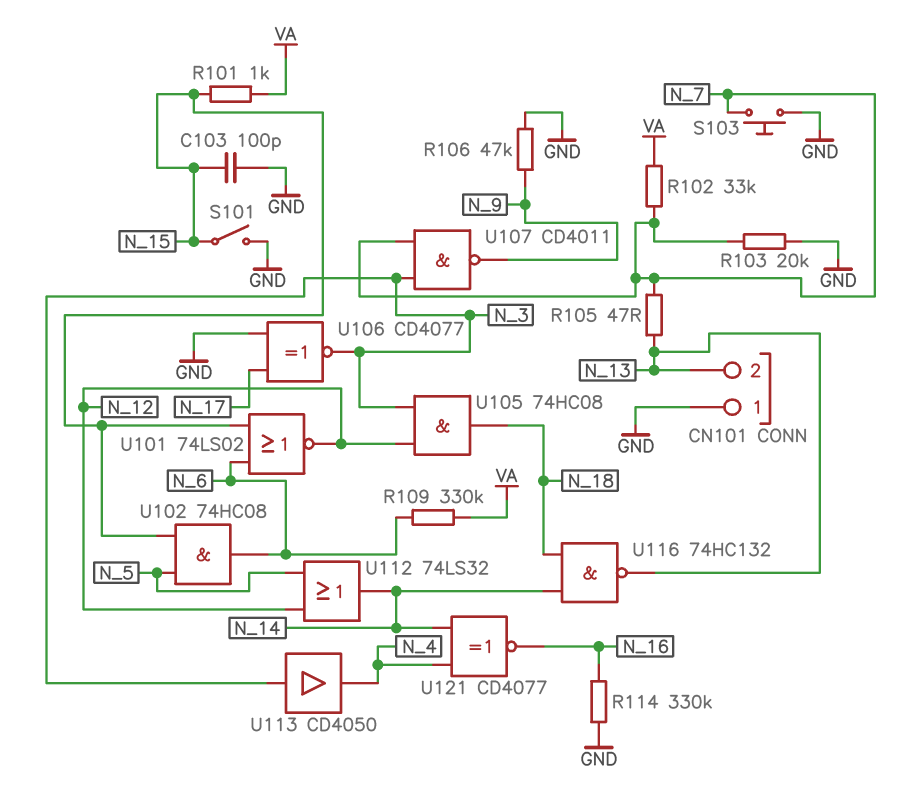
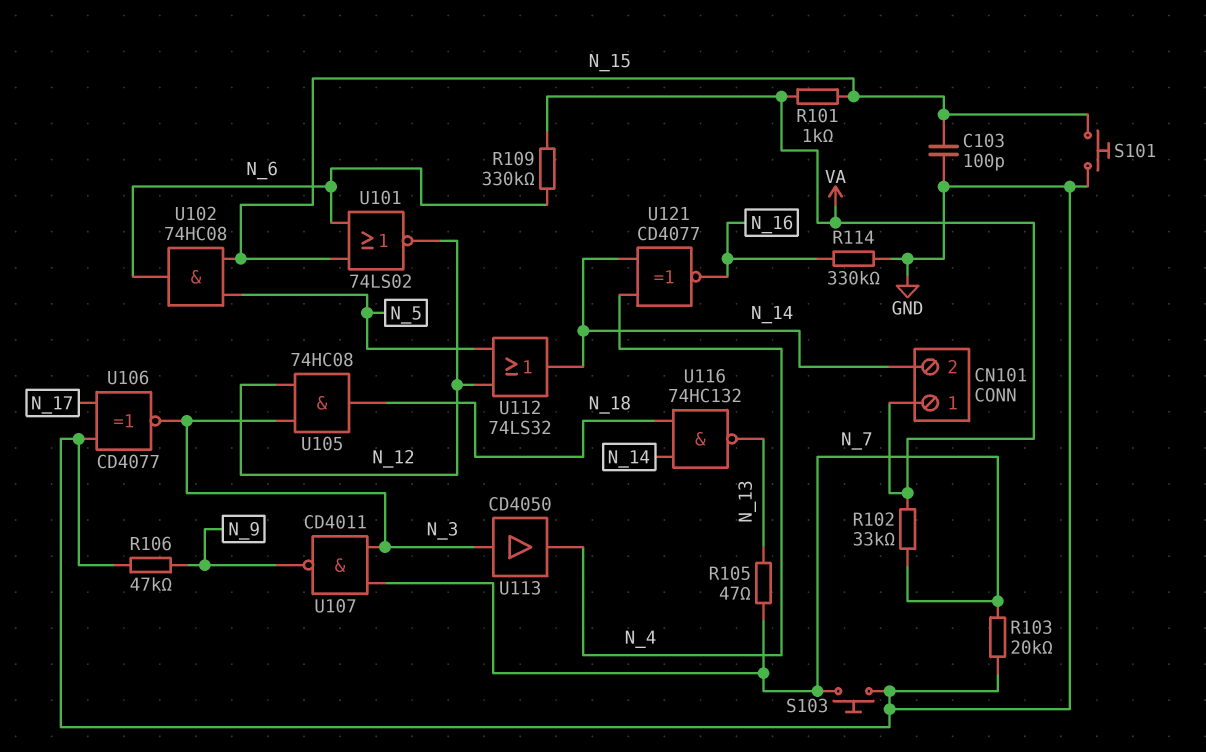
CN101 pin 1: GND -> VA
CN101 pin 2: N_13 -> N_14
S101: switch (GND, N_15) -> button (GND, N_15)

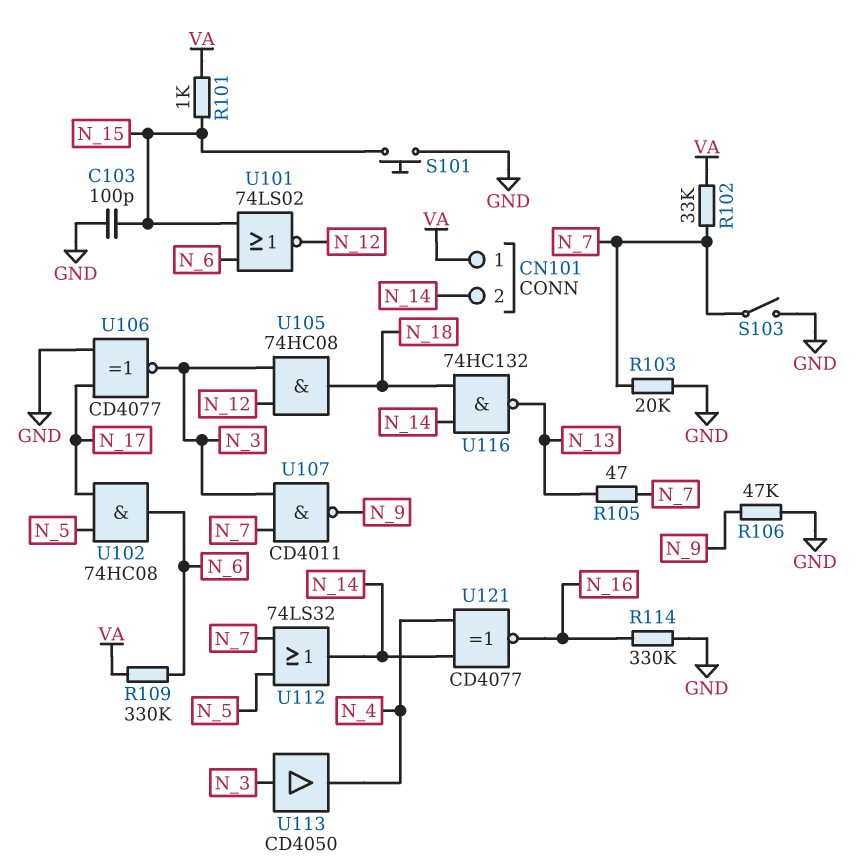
S103: button (GND, N_7) -> switch (GND, N_7)
U102: AND 74HC08 (in N_5, in N_15, out N_6) -> AND 74HC08 (in N_5, in N_17, out N_6)
U112: OR 74LS32 (in N_5, in N_12, out N_14) -> OR 74LS32 (in N_5, in N_7, out N_14)

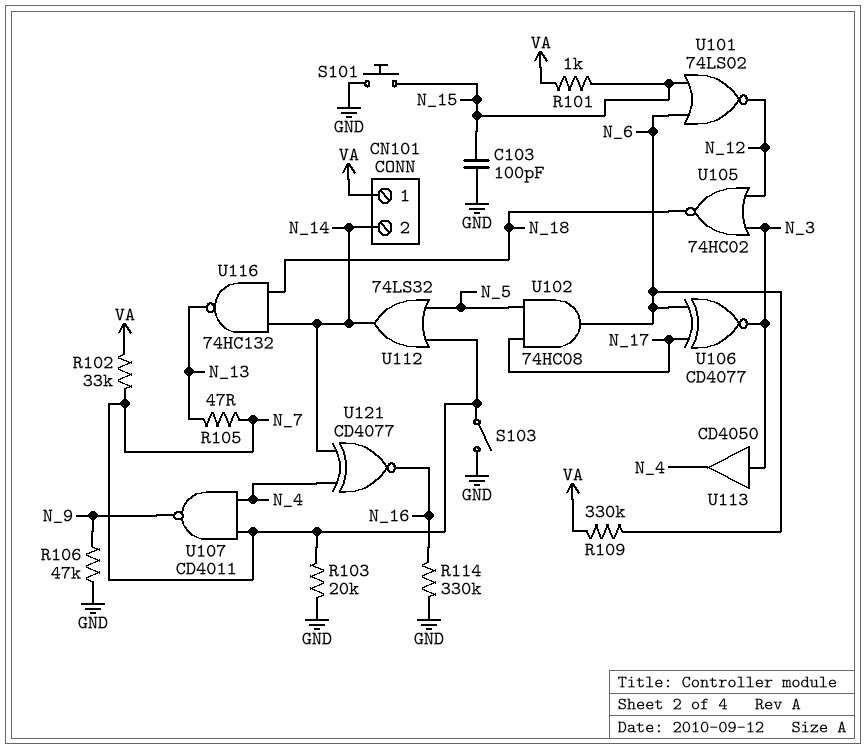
U105: AND 74HC08 (in N_3, in N_12, out N_18) -> NOR 74HC02 (in N_3, in N_12, out N_18)
U106: XNOR CD4077 (in GND, in N_17, out N_3) -> XNOR CD4077 (in N_6, in N_17, out N_3)
U107: NAND CD4011 (in N_3, in N_7, out N_9) -> NAND CD4011 (in N_4, in N_7, out N_9)

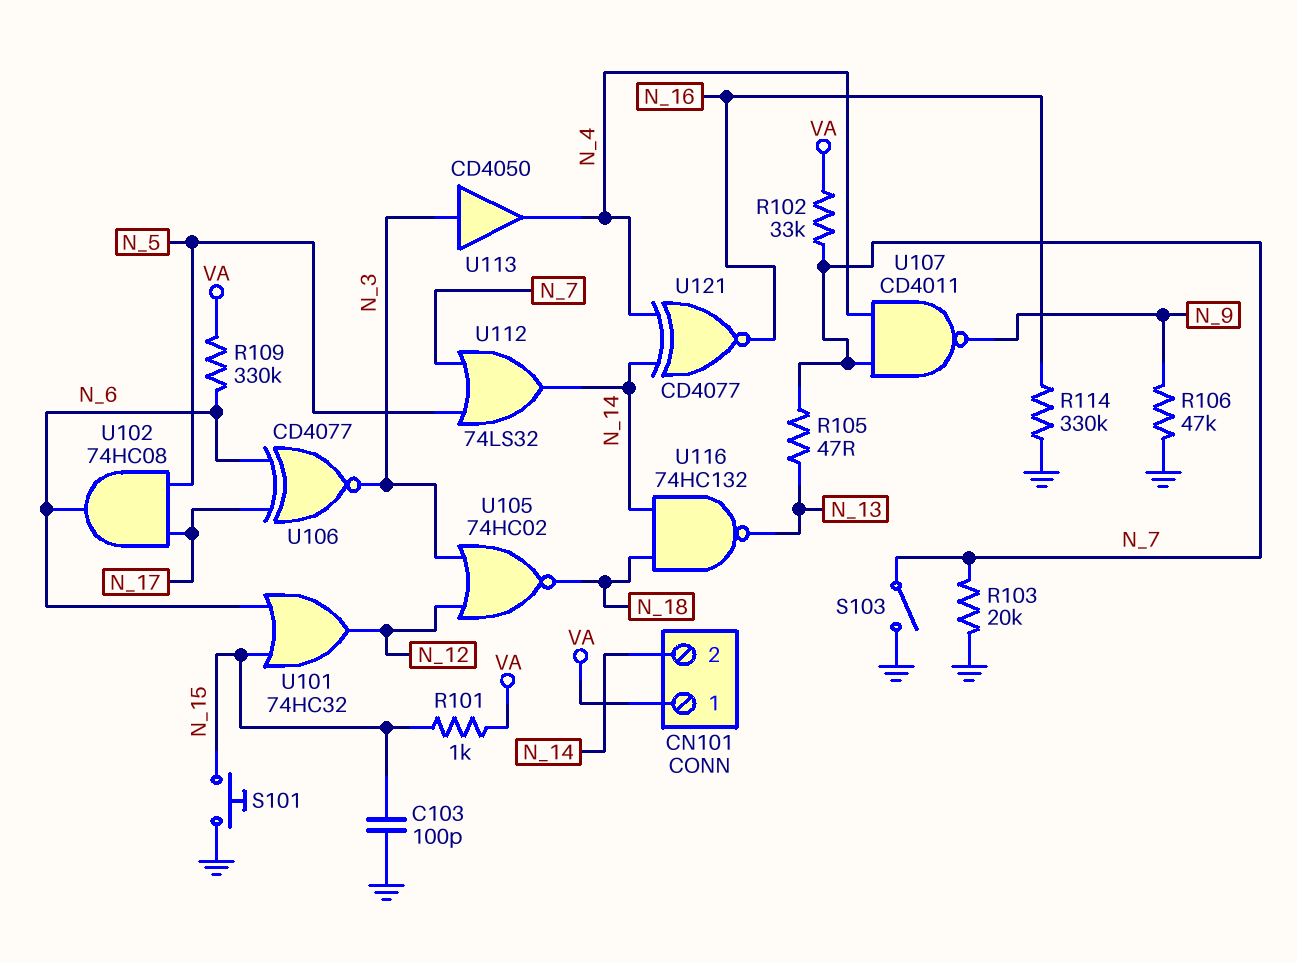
U101: NOR 74LS02 (in N_6, in N_15, out N_12) -> OR 74HC32 (in N_6, in N_15, out N_12)

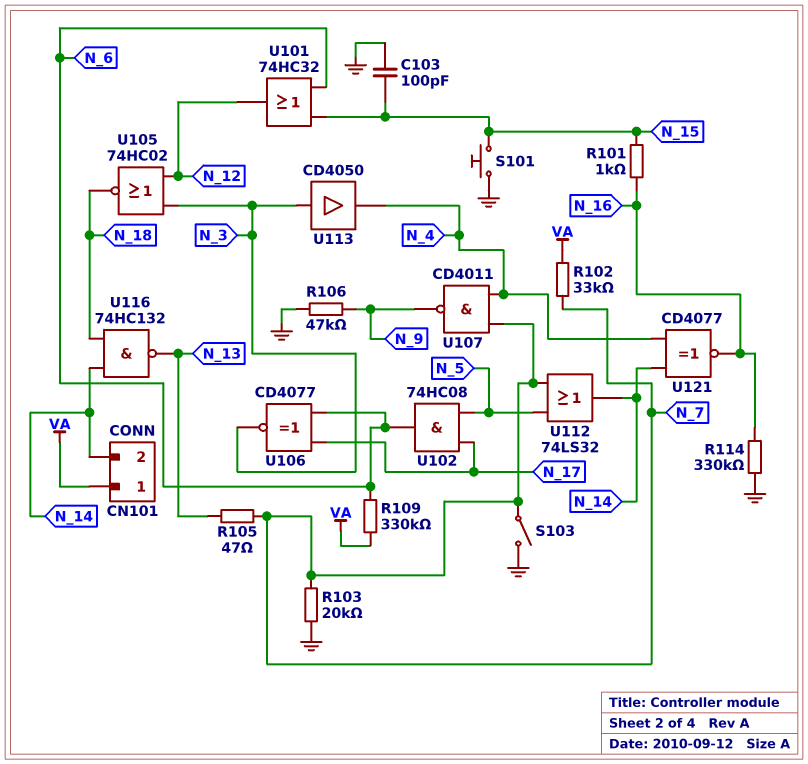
R101: 1k (N_15, VA) -> 1k (N_15, N_16)

